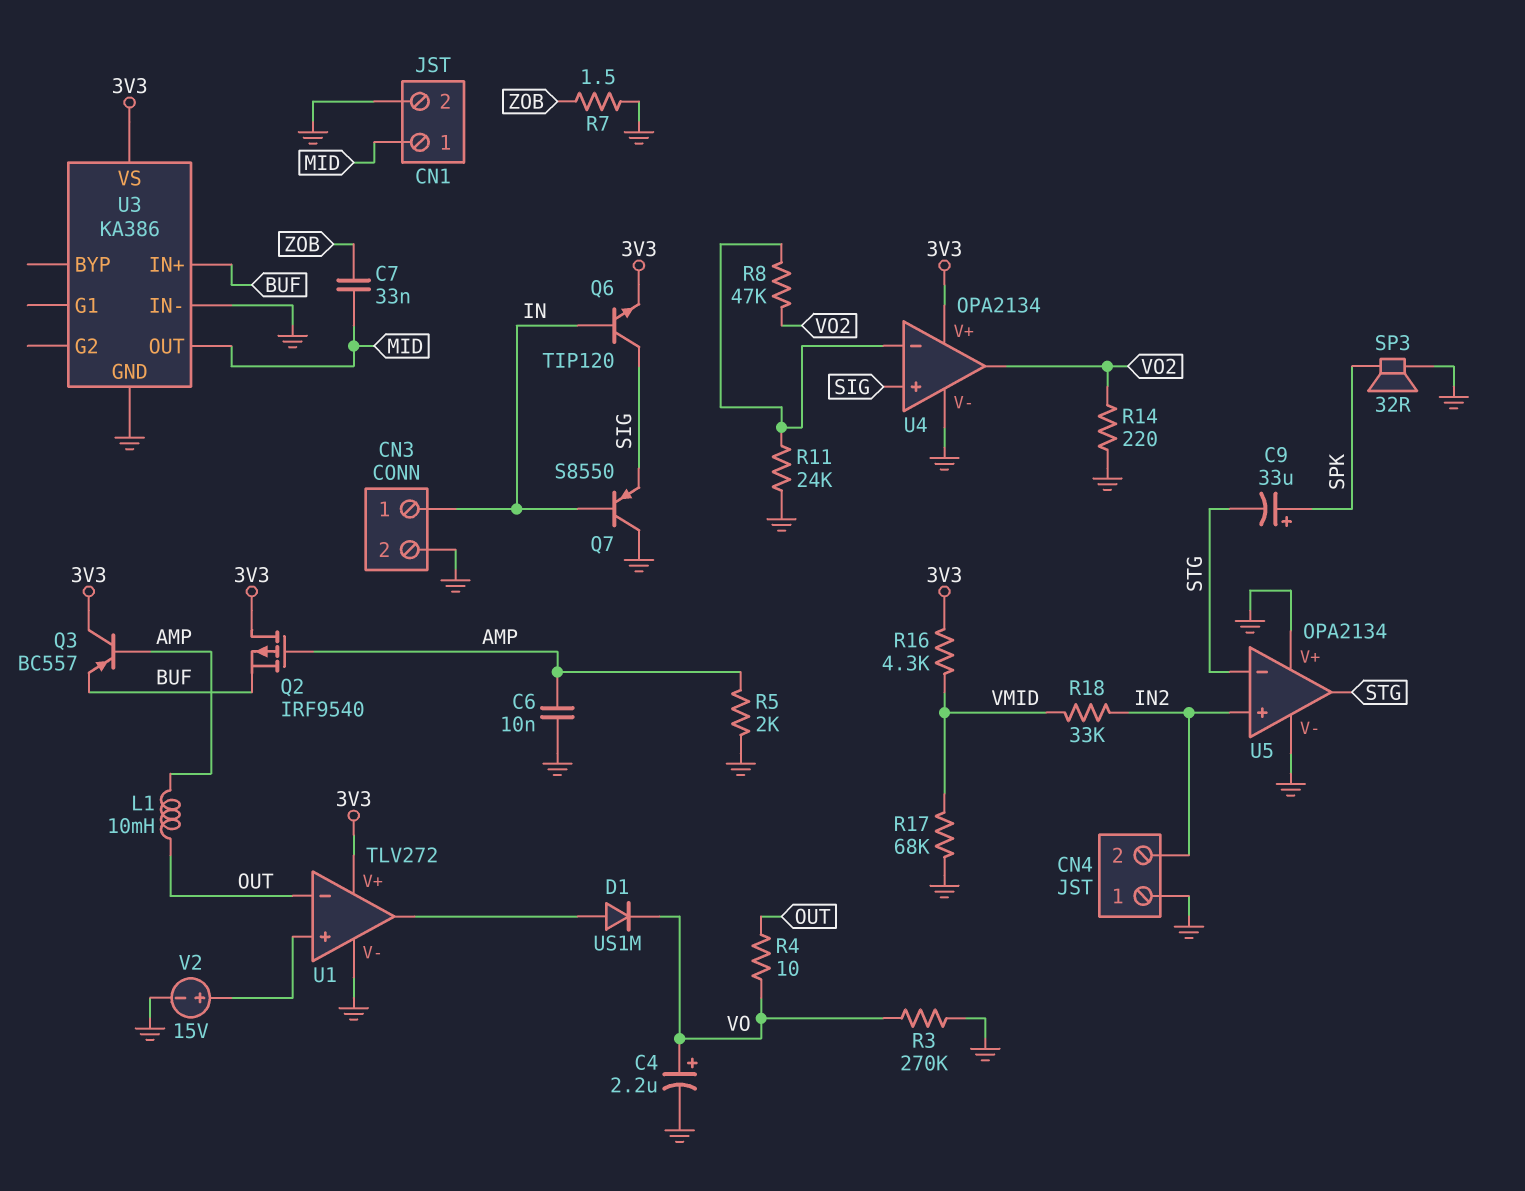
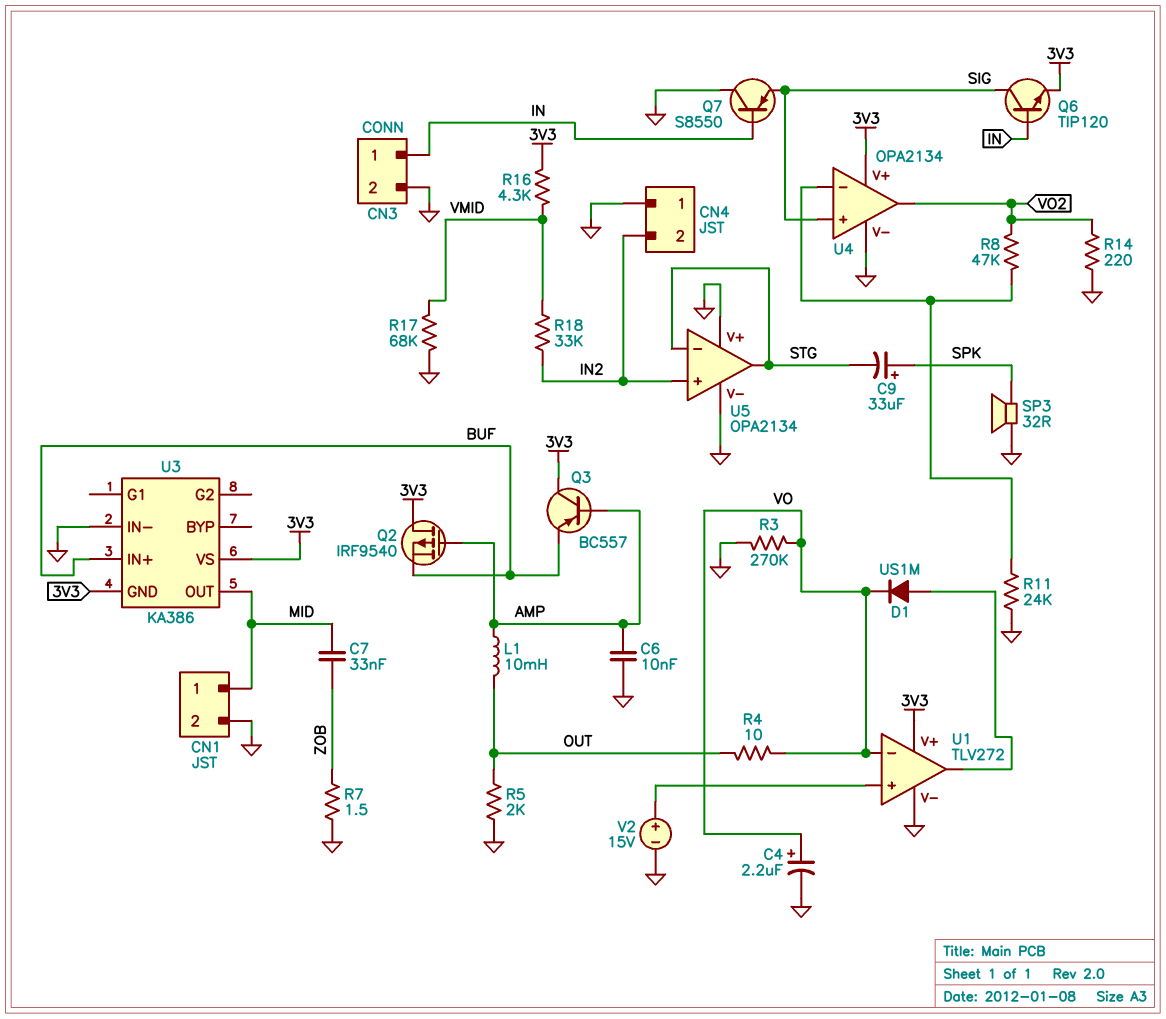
R5: 2k (AMP, GND) -> 2k (GND, OUT)
U1 pin in-: OUT -> VO
U3 pin GND: GND -> 3V3

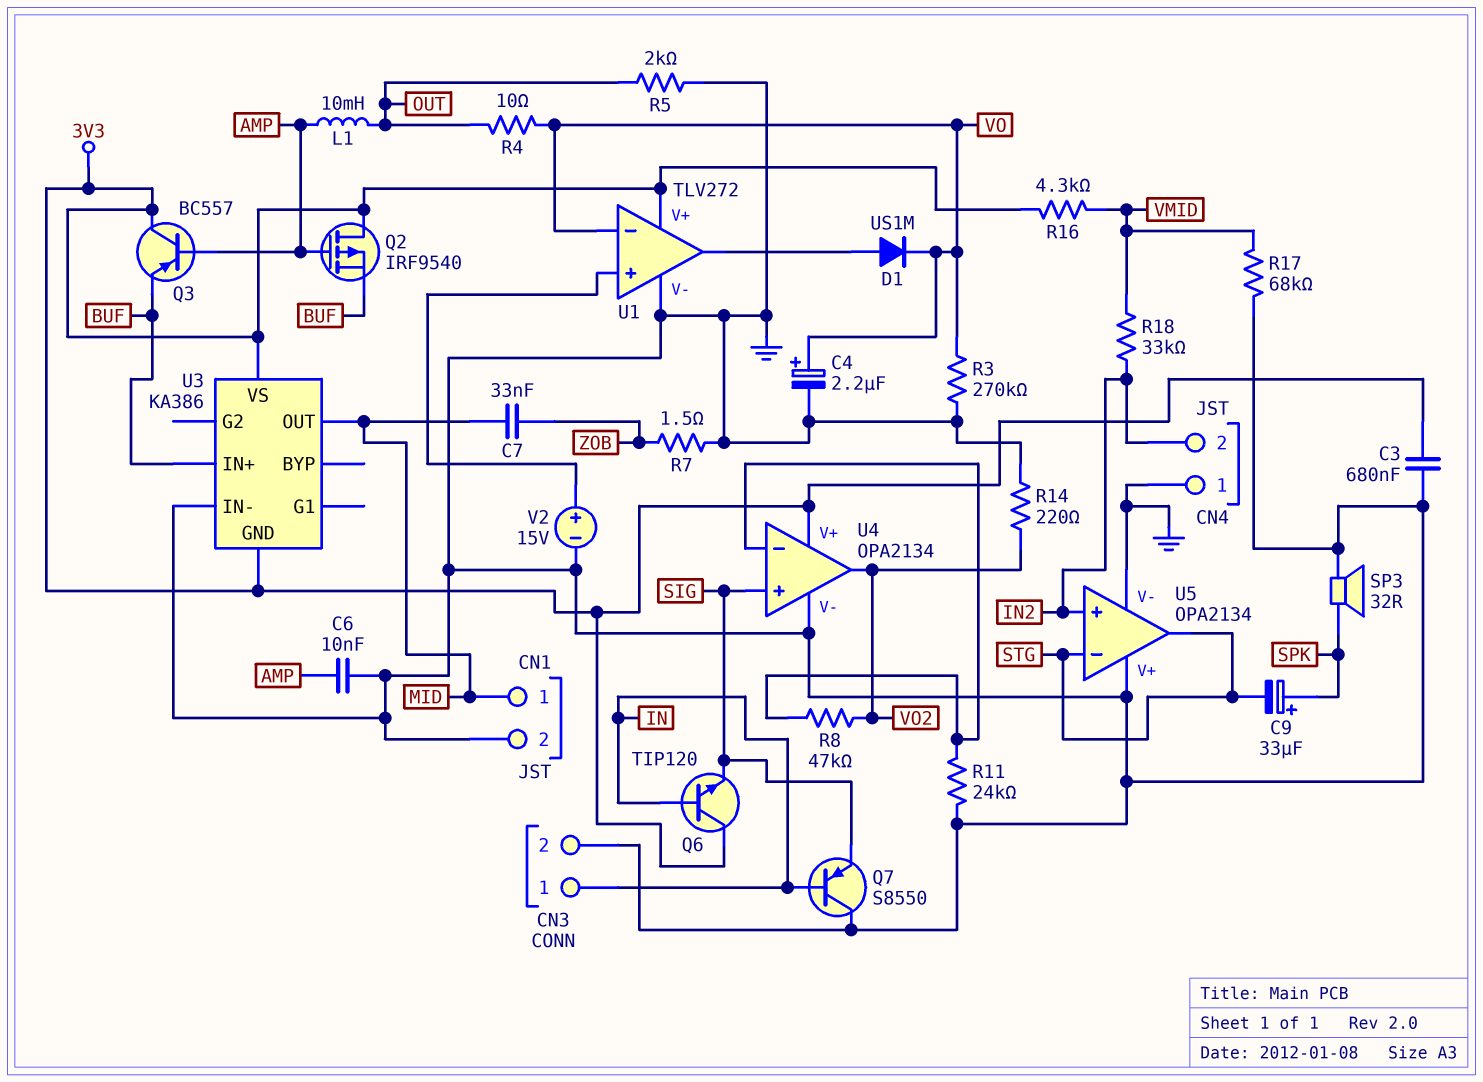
C3: none -> 680nF (3V3, GND)
Q6: NPN TIP120 (B IN, C SIG, E 3V3) -> NPN TIP120 (B IN, C 3V3, E SIG)

